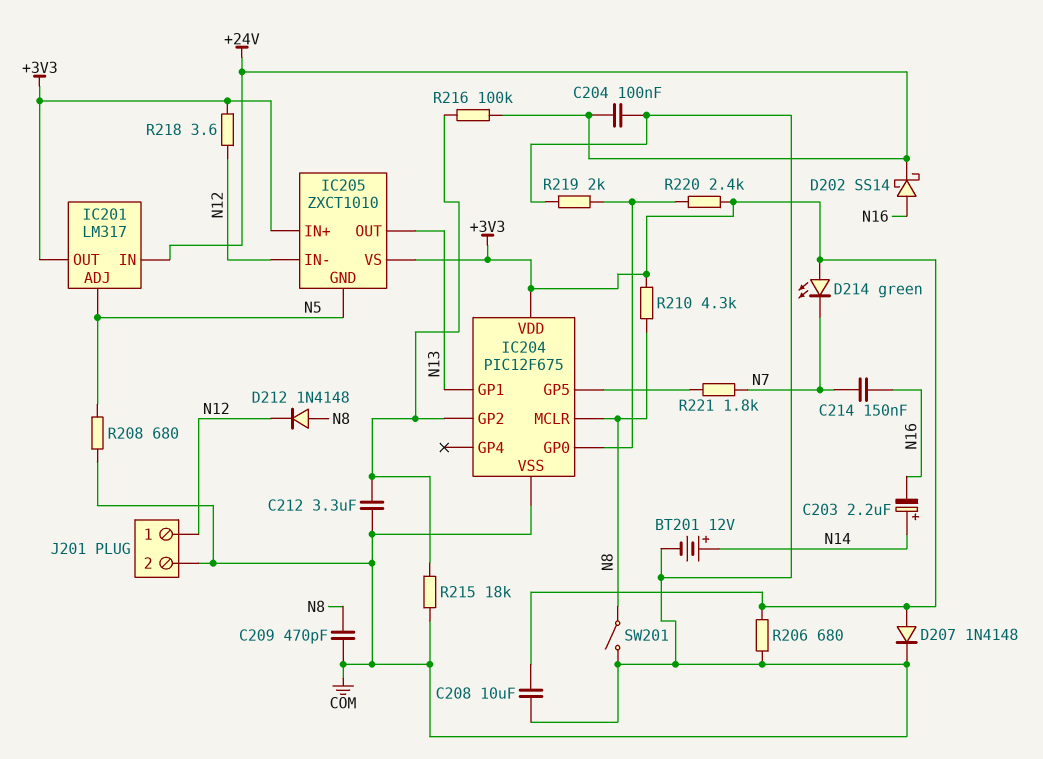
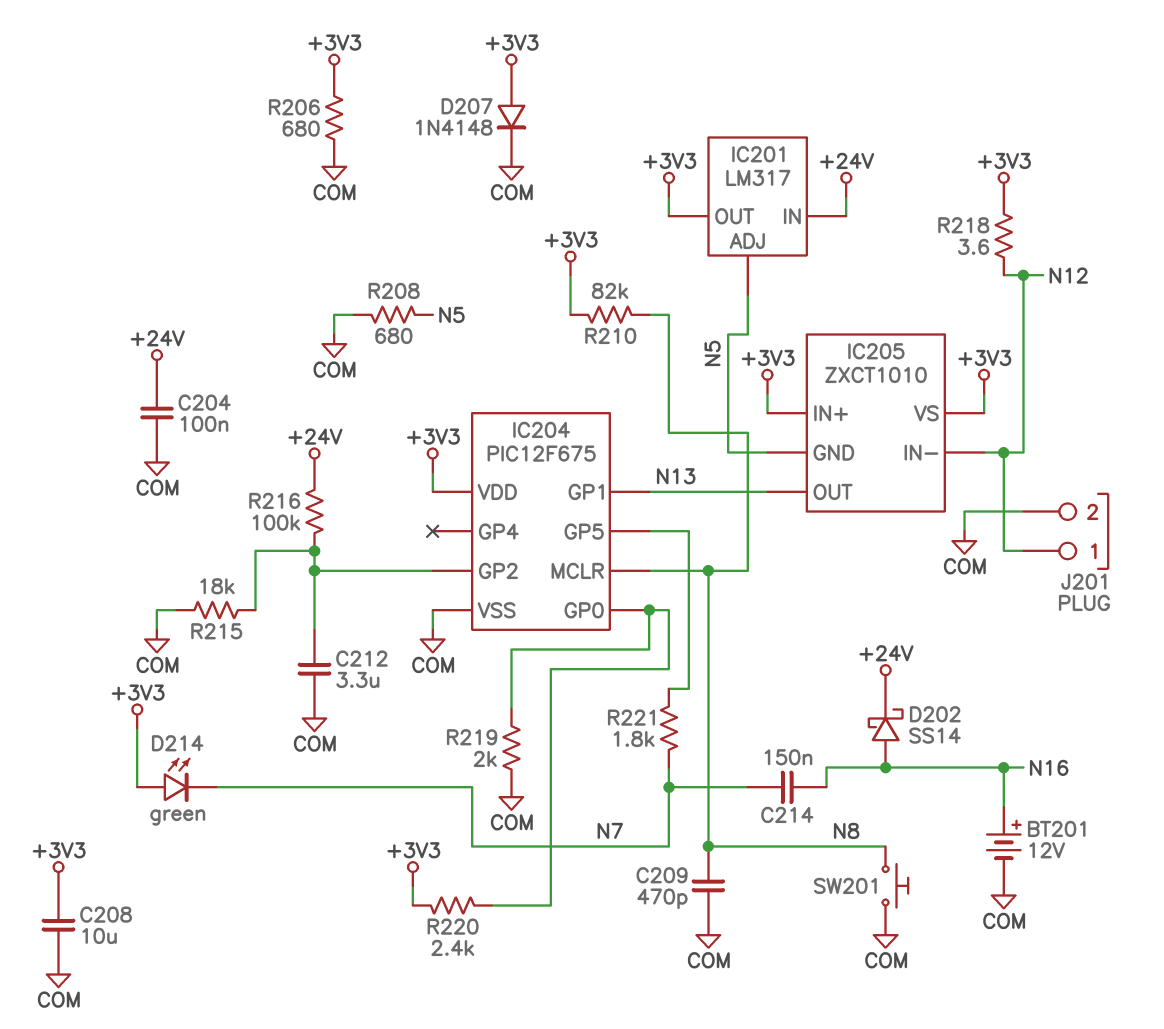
BT201: 12V (plus N14, minus COM) -> 12V (plus N16, minus COM)
C203: 2.2uF (plus N14, minus N16) -> none
D212: diode 1N4148 (A N8, K N12) -> none
R210: 4.3k (+3V3, N8) -> 82k (+3V3, N8)
SW201: switch (COM, N8) -> button (COM, N8)

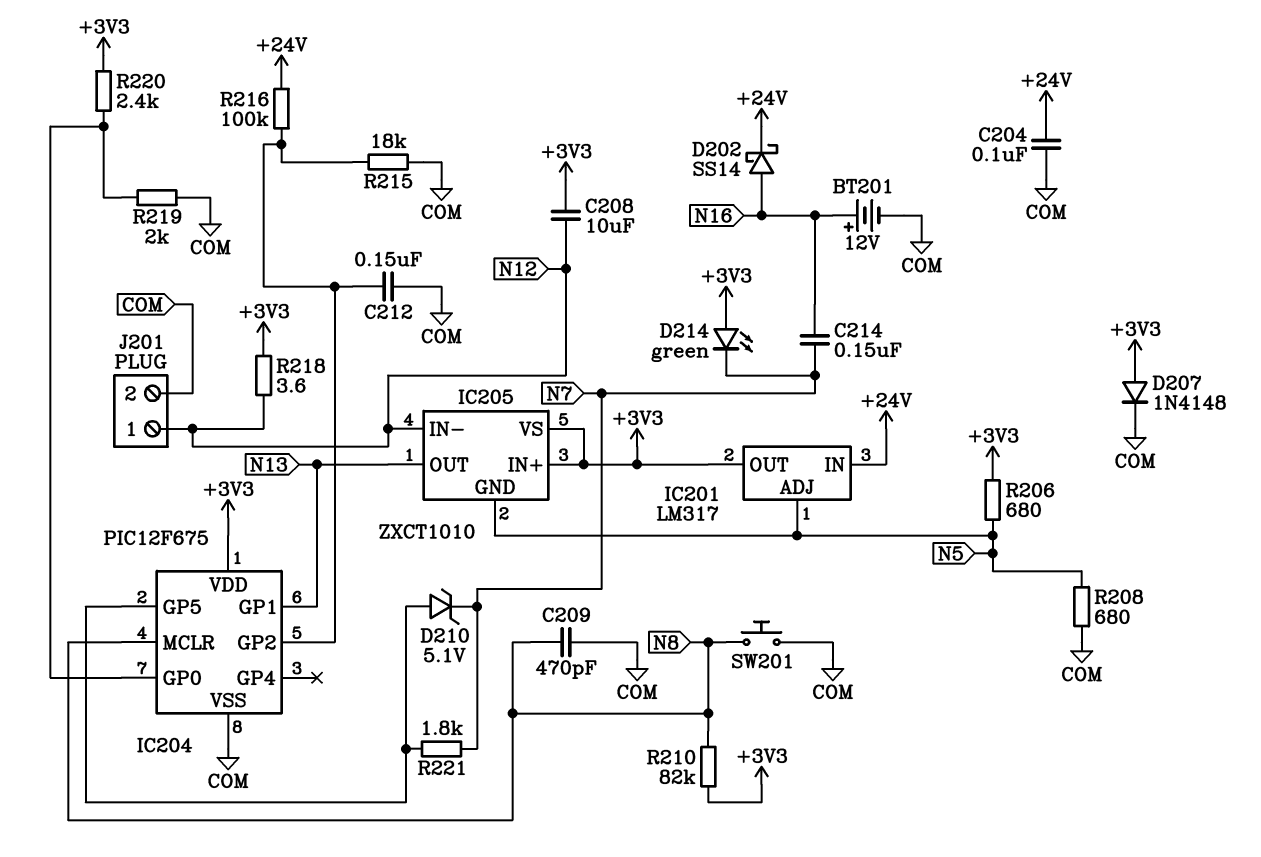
C208: 10uF (+3V3, COM) -> 10uF (+3V3, N12)
C212: 3.3uF (COM, IC204/GP2) -> 150nF (COM, IC204/GP2)
D210: none -> zener 5.1V (A IC204/GP5, K N7)
R206: 680 (+3V3, COM) -> 680 (+3V3, N5)

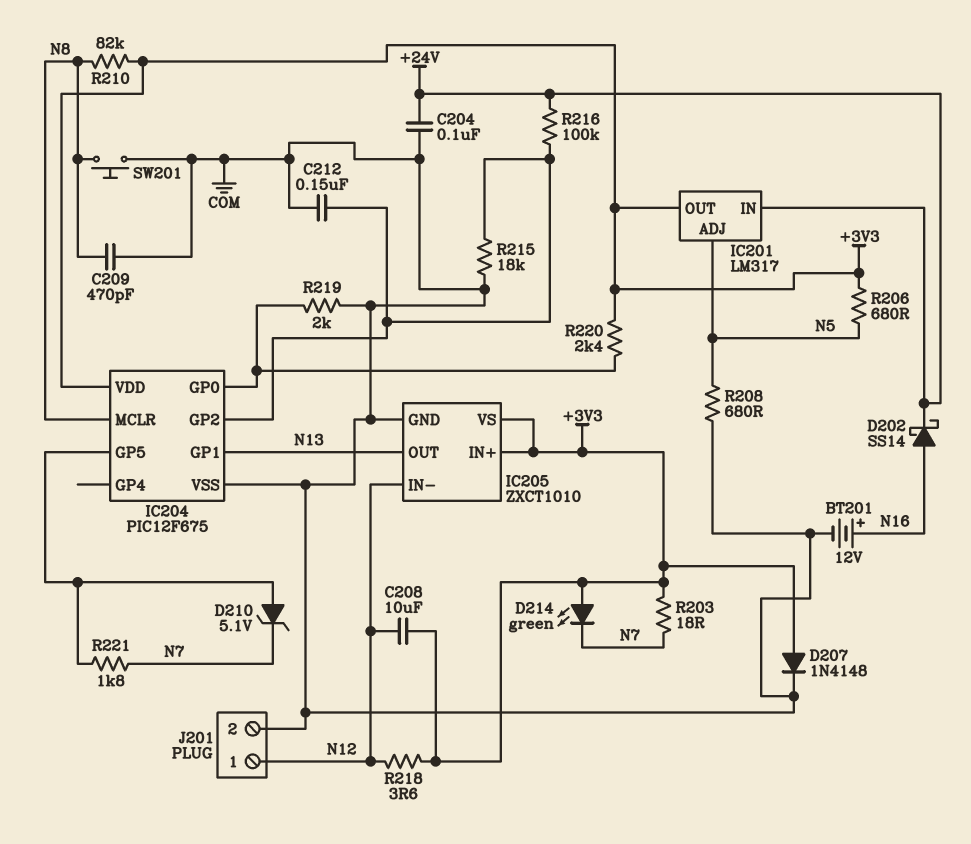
C214: 150nF (N7, N16) -> none
IC205 pin GND: N5 -> COM
R203: none -> 18 (+3V3, N7)

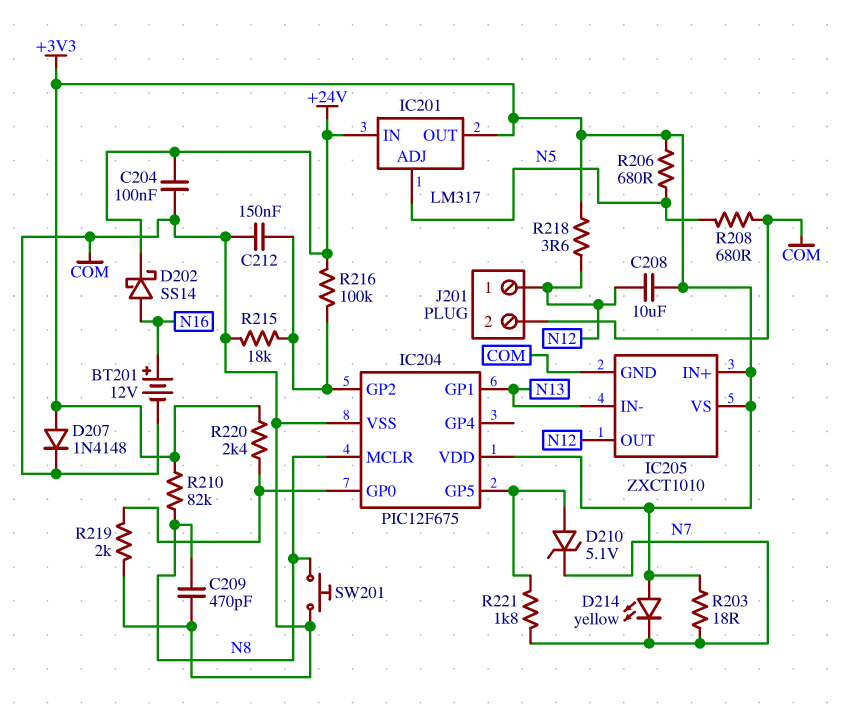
D214: LED green (A +3V3, K N7) -> LED yellow (A +3V3, K N7)
IC205 pin IN-: N12 -> N13
IC205 pin OUT: N13 -> N12

